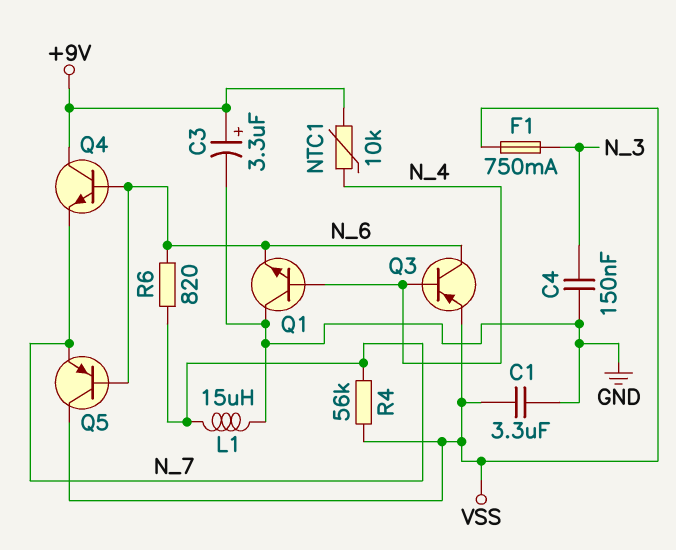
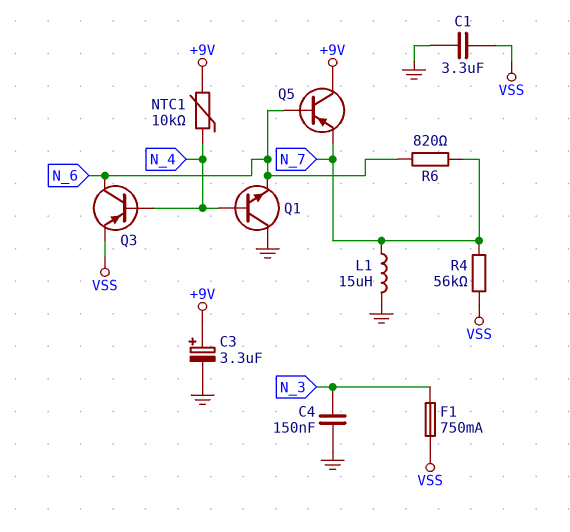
Q4: NPN (B N_6, C +9V, E N_7) -> none
Q5: PNP (B N_6, C VSS, E N_7) -> PNP (B N_6, C +9V, E N_7)

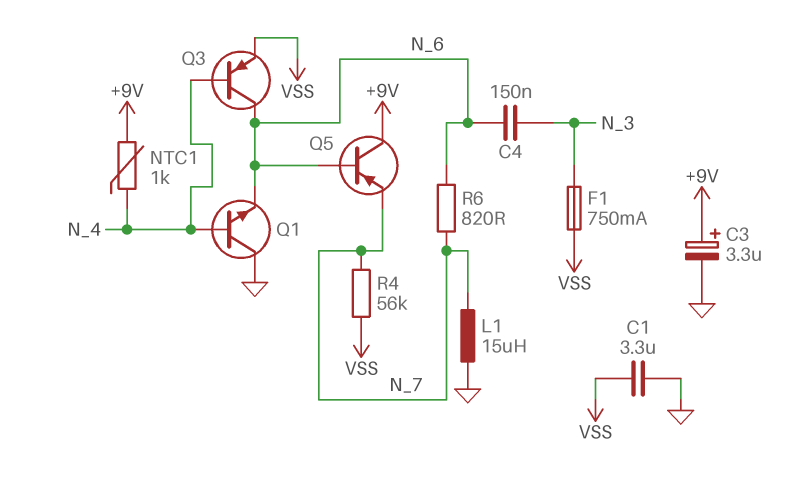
C4: 150nF (GND, N_3) -> 150nF (N_3, N_6)
NTC1: 10k (+9V, N_4) -> 1k (+9V, N_4)

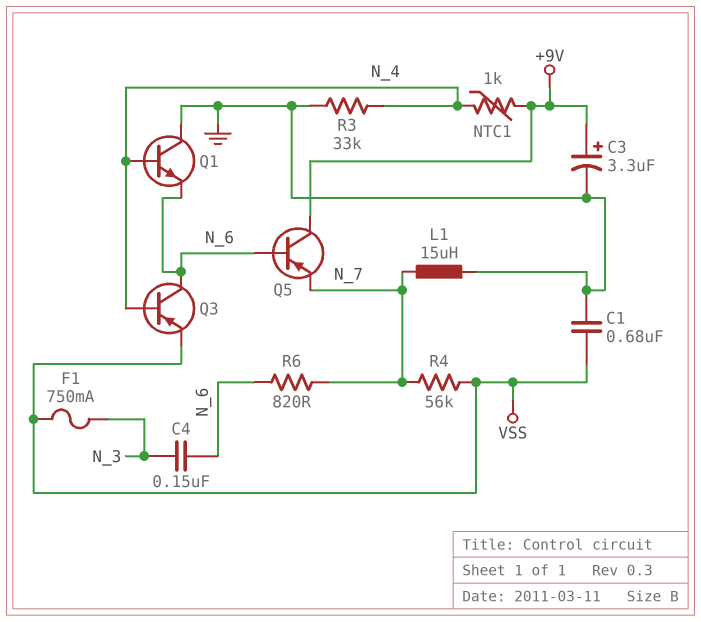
C1: 3.3uF (GND, VSS) -> 680nF (GND, VSS)
R3: none -> 33k (GND, N_4)

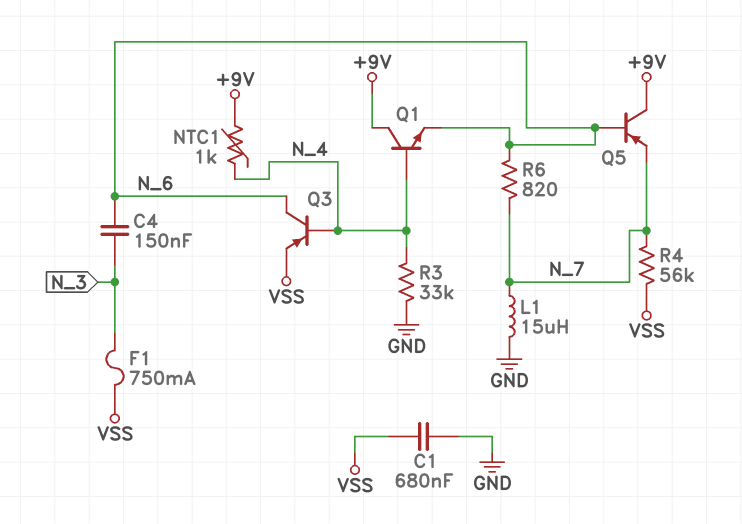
C3: 3.3uF (plus +9V, minus GND) -> none
Q1: NPN (B N_4, C GND, E N_6) -> NPN (B N_4, C +9V, E N_6)

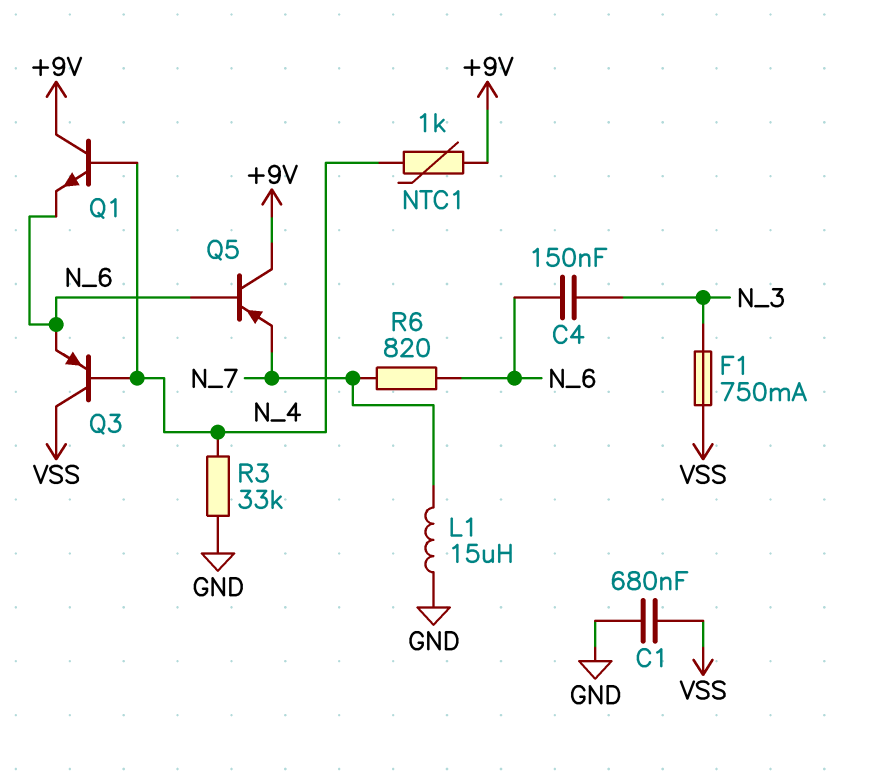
Q3: PNP (B N_4, C N_6, E VSS) -> PNP (B N_4, C VSS, E N_6)
R4: 56k (N_7, VSS) -> none

